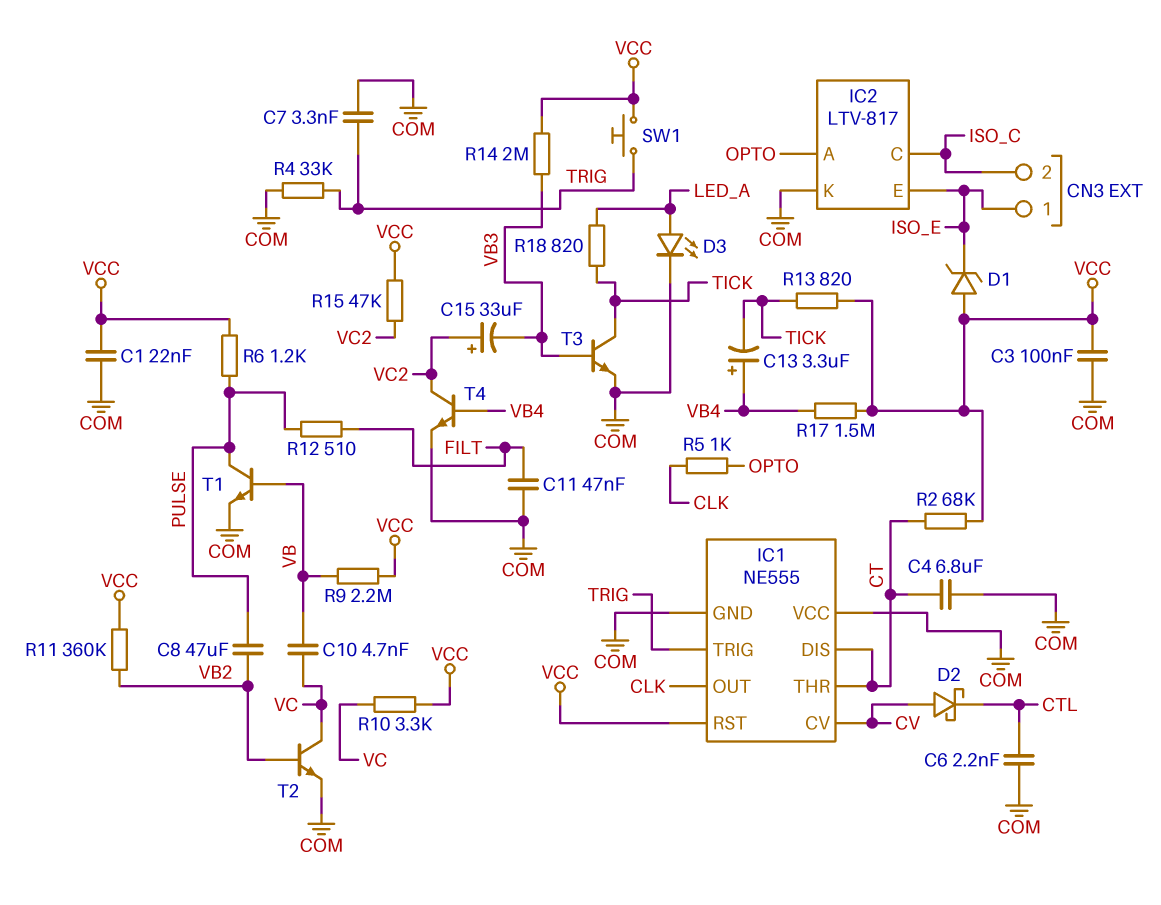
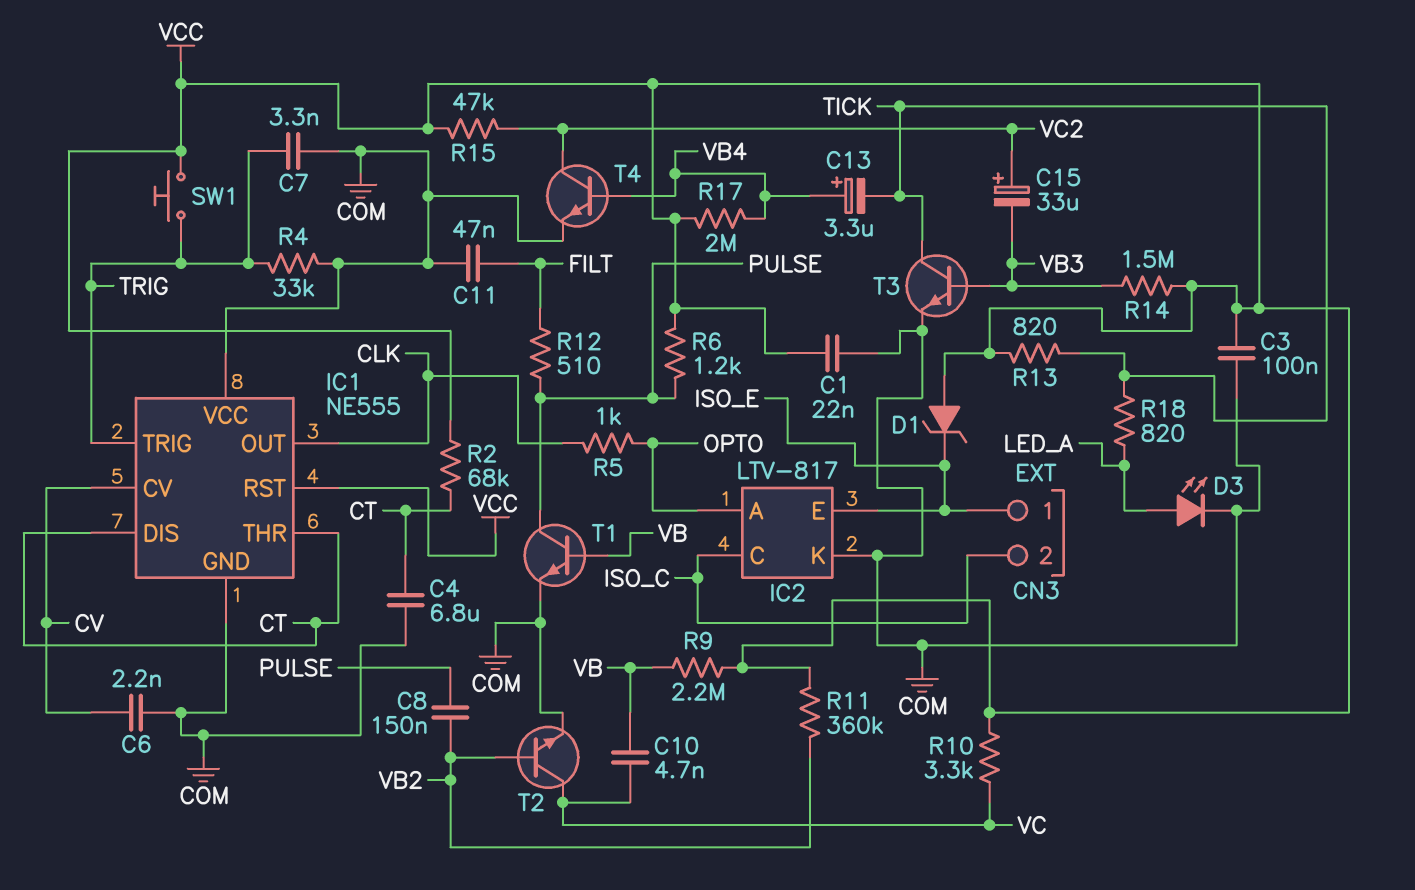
C6: 2.2nF (COM, CTL) -> 2.2nF (COM, CV)
C8: 47uF (PULSE, VB2) -> 150nF (PULSE, VB2)
D2: schottky (A CV, K CTL) -> none
R14: 2M (VB3, VCC) -> 1.5M (VB3, VCC)
R17: 1.5M (VB4, VCC) -> 2M (VB4, VCC)

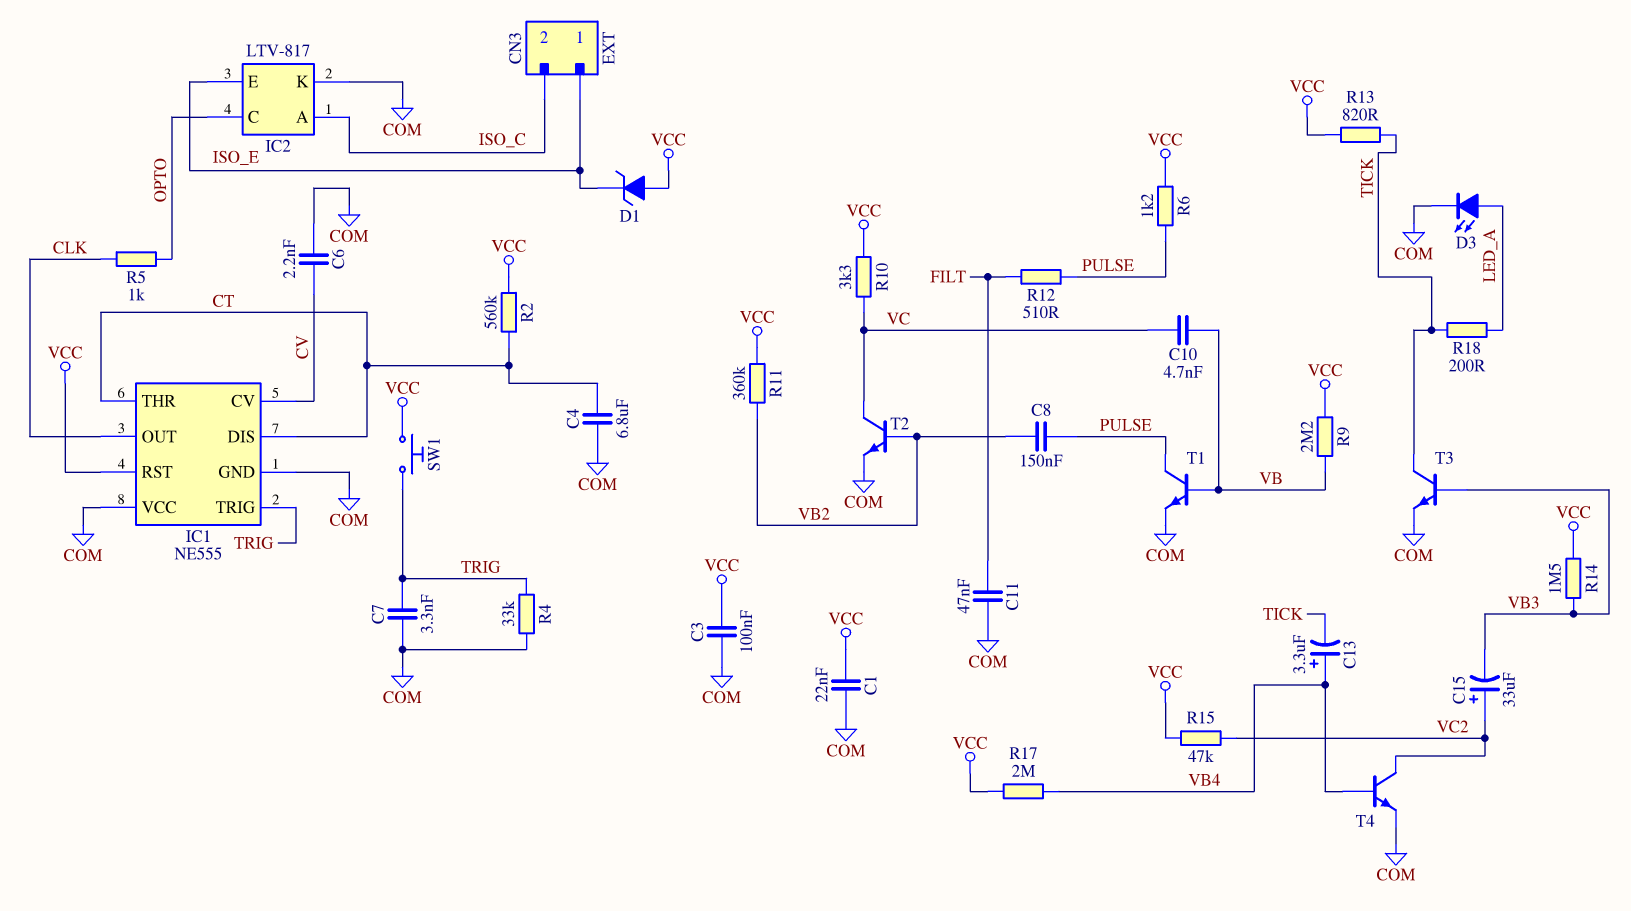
IC2 pin A: OPTO -> ISO_C
IC2 pin C: ISO_C -> OPTO
R2: 68k (CT, VCC) -> 560k (CT, VCC)
R18: 820 (LED_A, TICK) -> 200 (LED_A, TICK)

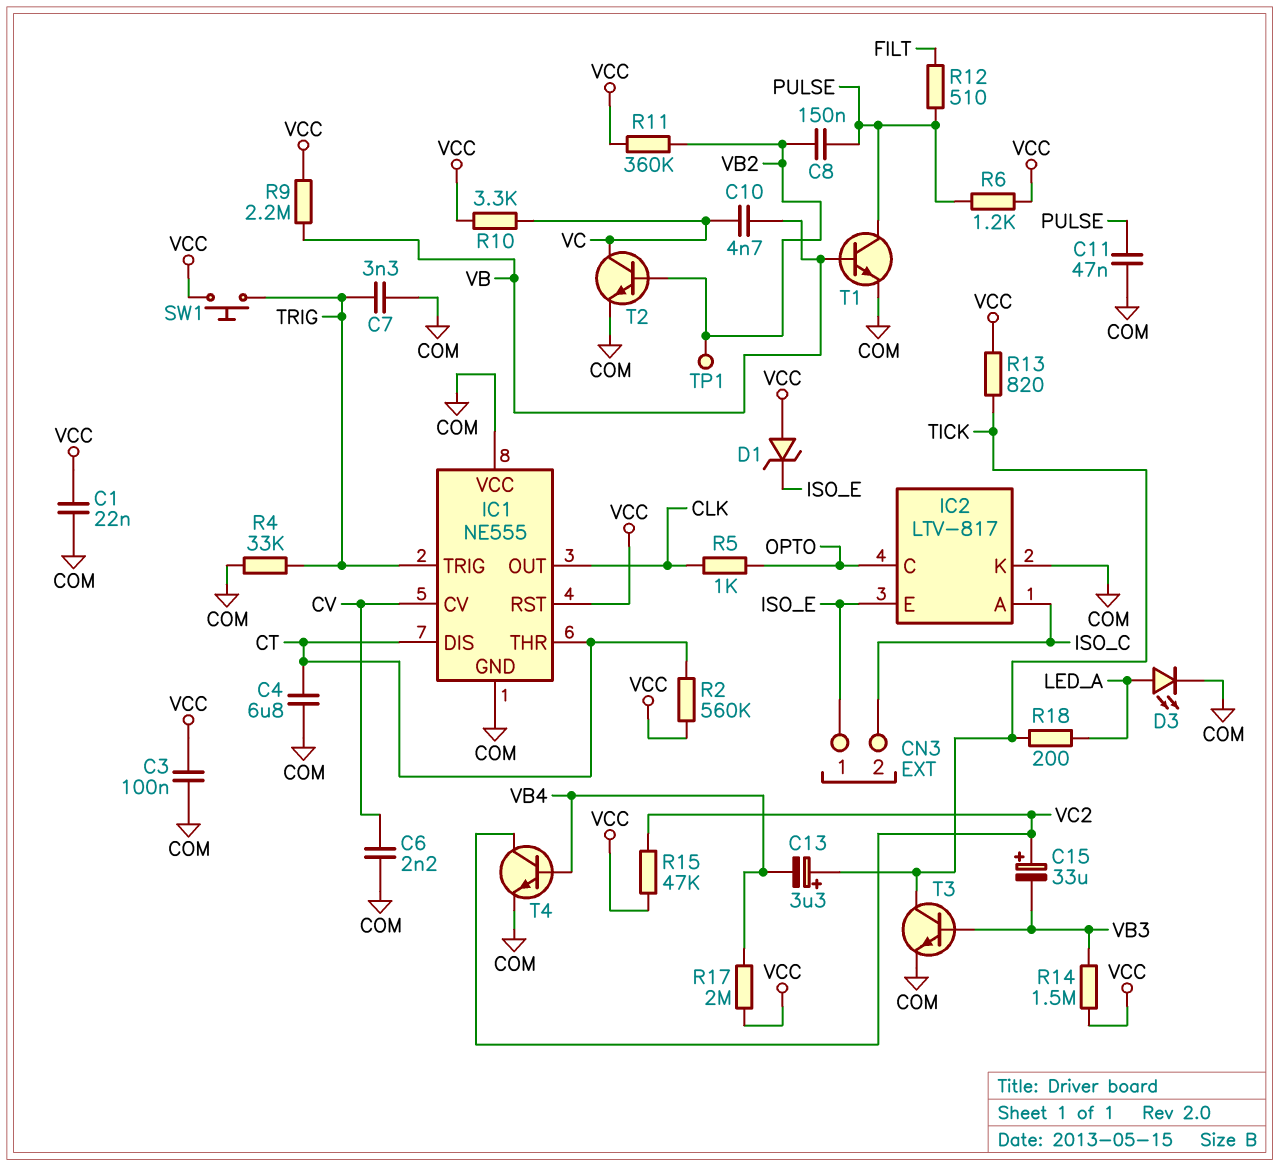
C11: 47nF (COM, FILT) -> 47nF (COM, PULSE)
C13: 3.3uF (plus VB4, minus TICK) -> 3.3uF (plus TICK, minus VB4)
TP1: none -> test point (VB2)

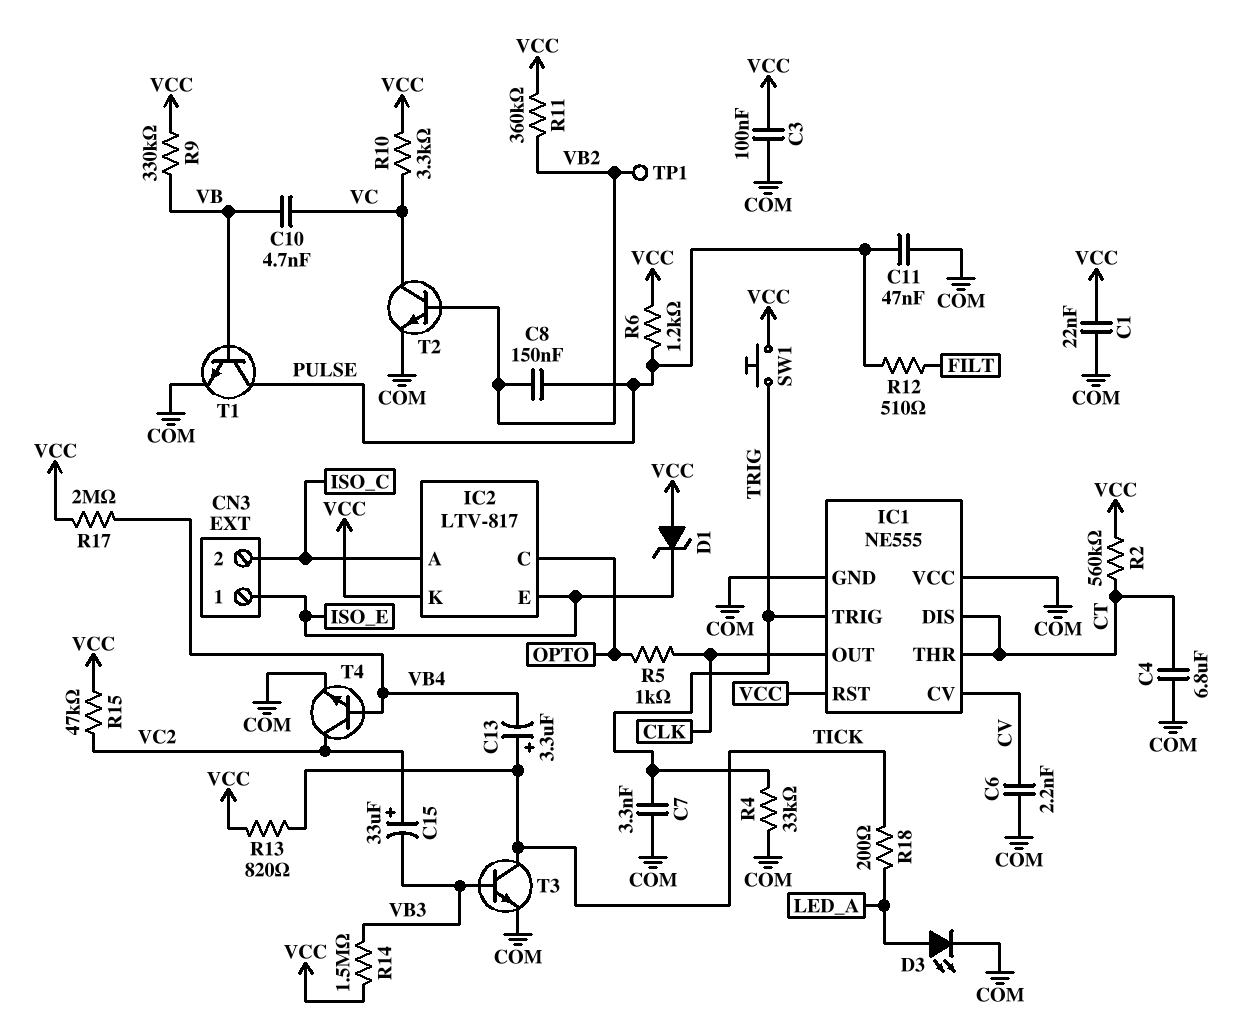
IC2 pin K: COM -> VCC
R9: 2.2M (VB, VCC) -> 330k (VB, VCC)

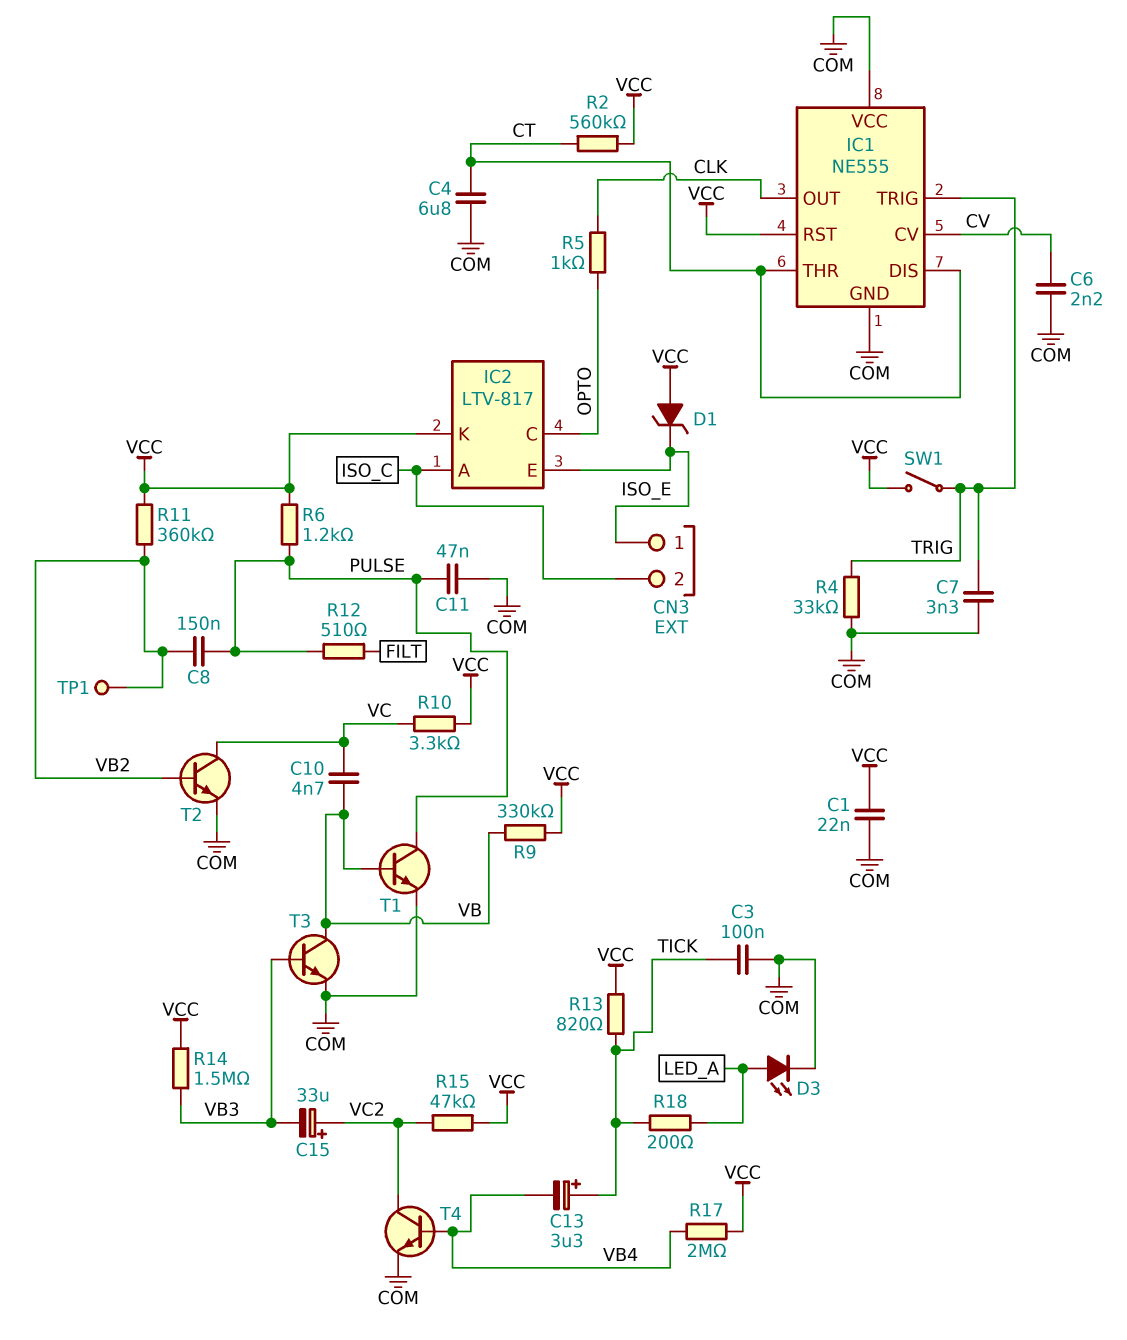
C3: 100nF (COM, VCC) -> 100nF (COM, TICK)
SW1: button (TRIG, VCC) -> switch (TRIG, VCC)
T3: NPN (B VB3, C TICK, E COM) -> NPN (B VB3, C VB, E COM)

